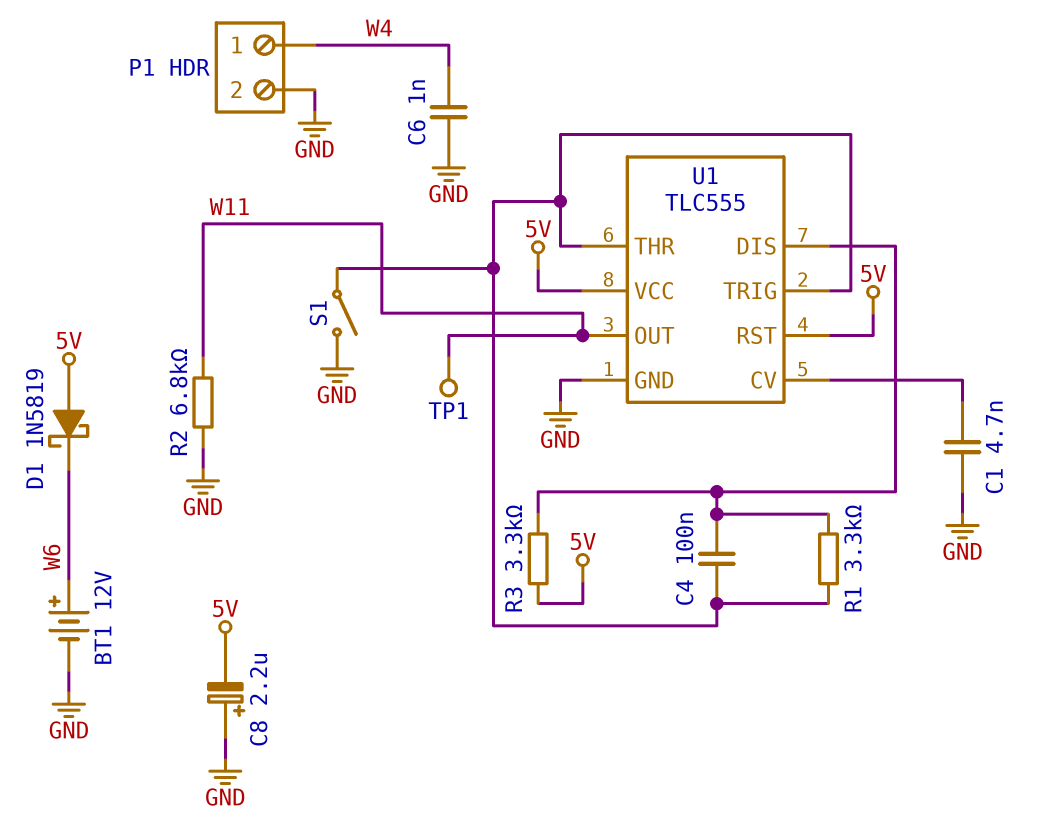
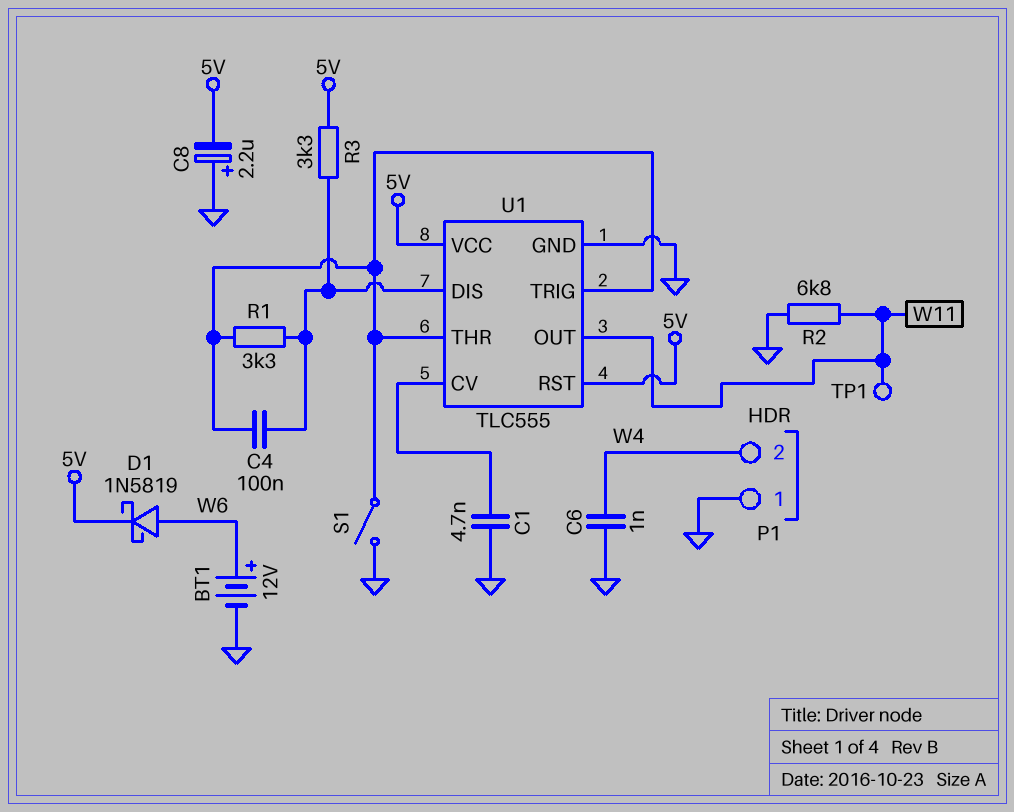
D1: schottky 1N5819 (A 5V, K W6) -> schottky 1N5819 (A W6, K 5V)
P1 pin 1: W4 -> GND
P1 pin 2: GND -> W4

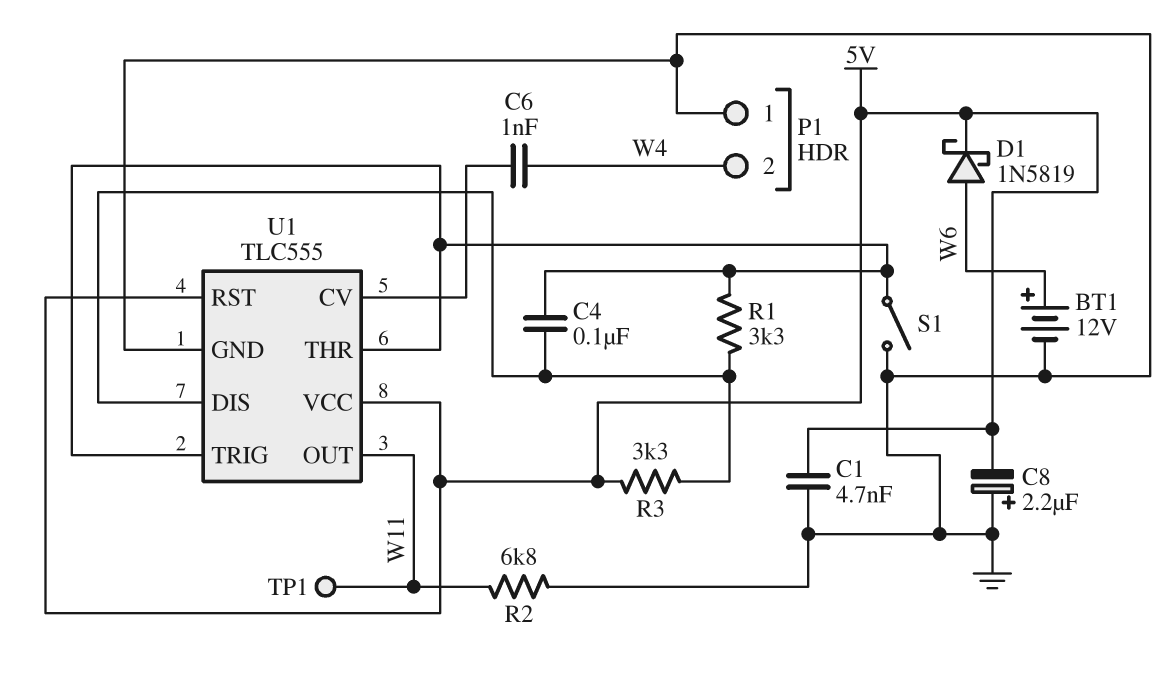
C1: 4.7nF (GND, U1/CV) -> 4.7nF (5V, GND)
C6: 1nF (GND, W4) -> 1nF (U1/CV, W4)

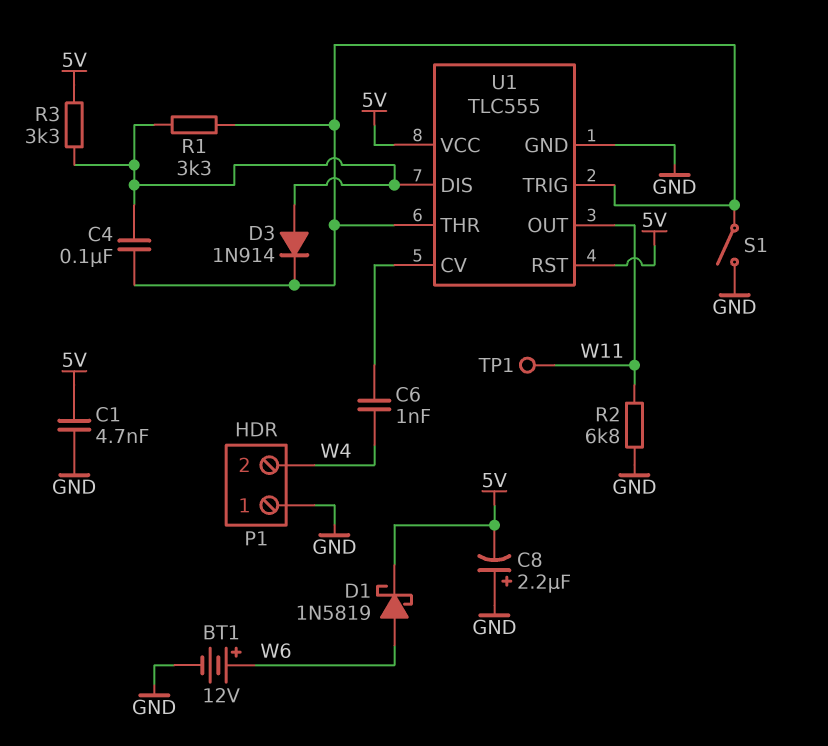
D3: none -> diode 1N914 (A U1/DIS, K U1/THR)

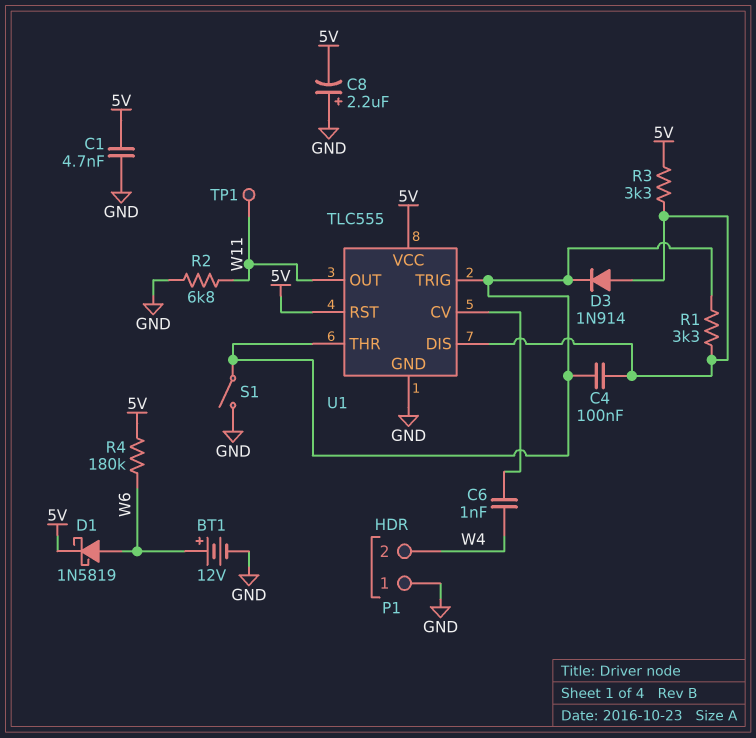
R4: none -> 180k (5V, W6)

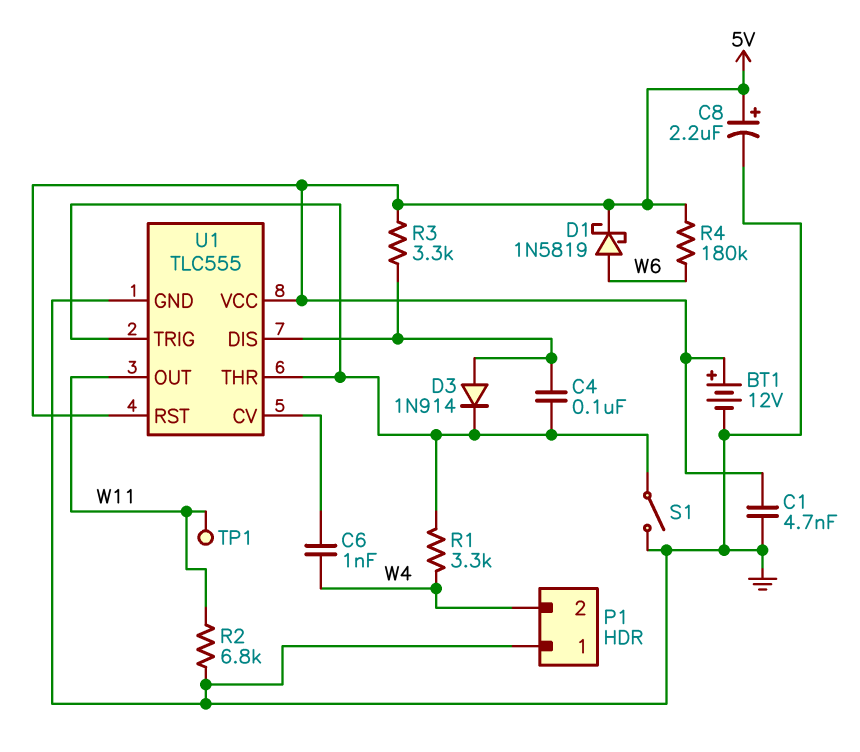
BT1: 12V (plus W6, minus GND) -> 12V (plus 5V, minus GND)
C8: 2.2uF (plus GND, minus 5V) -> 2.2uF (plus 5V, minus GND)
R1: 3.3k (U1/DIS, U1/THR) -> 3.3k (U1/THR, W4)

